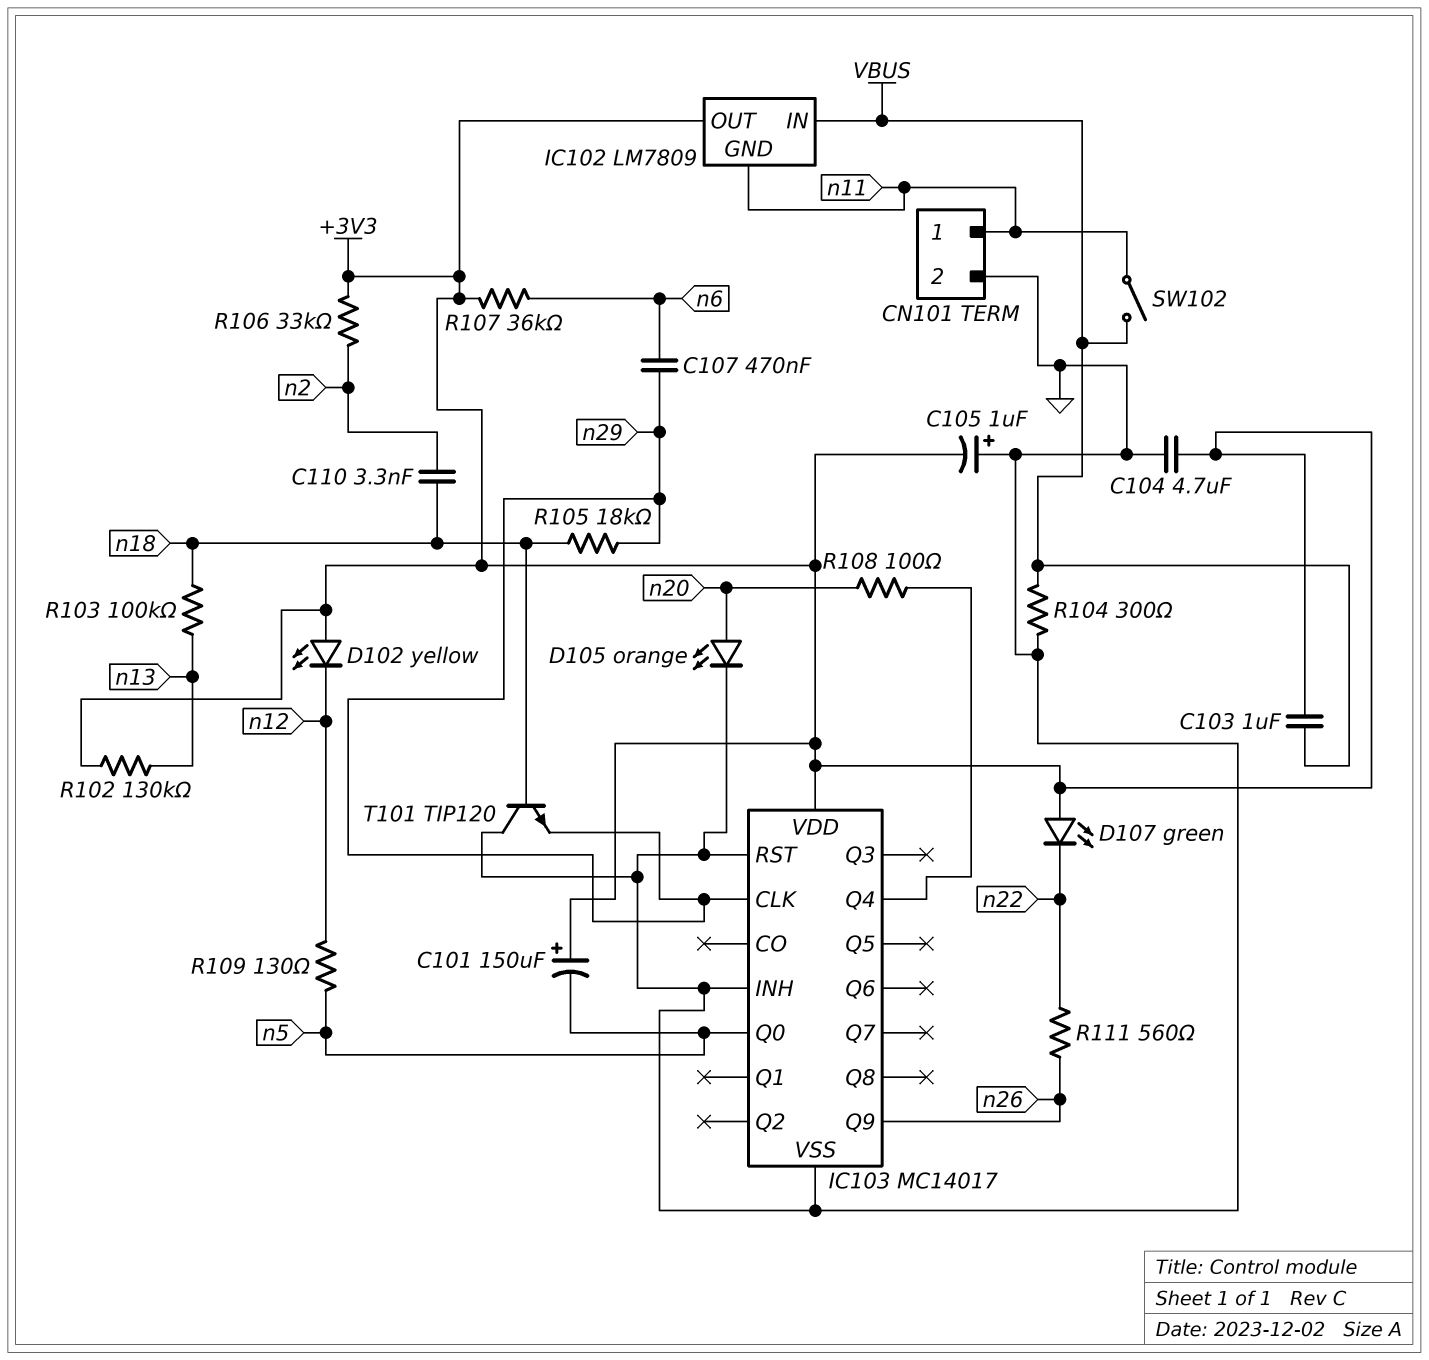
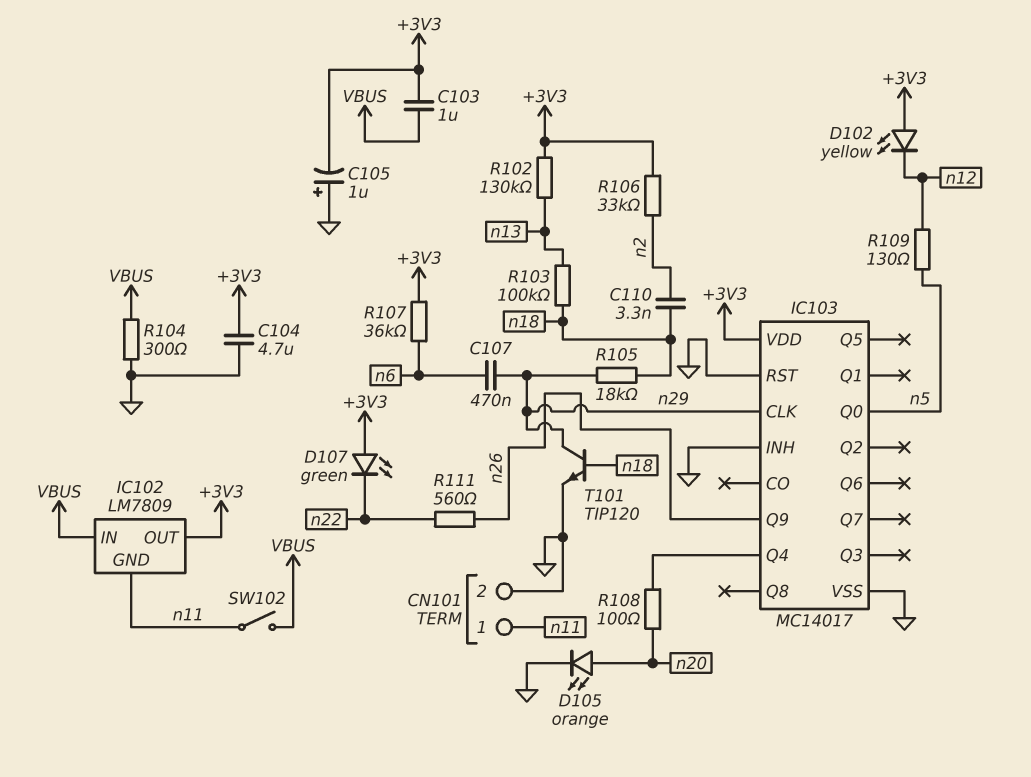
C101: 150uF (plus +3V3, minus n5) -> none
T101: NPN TIP120 (B n18, C GND, E n29) -> NPN TIP120 (B n18, C n29, E GND)

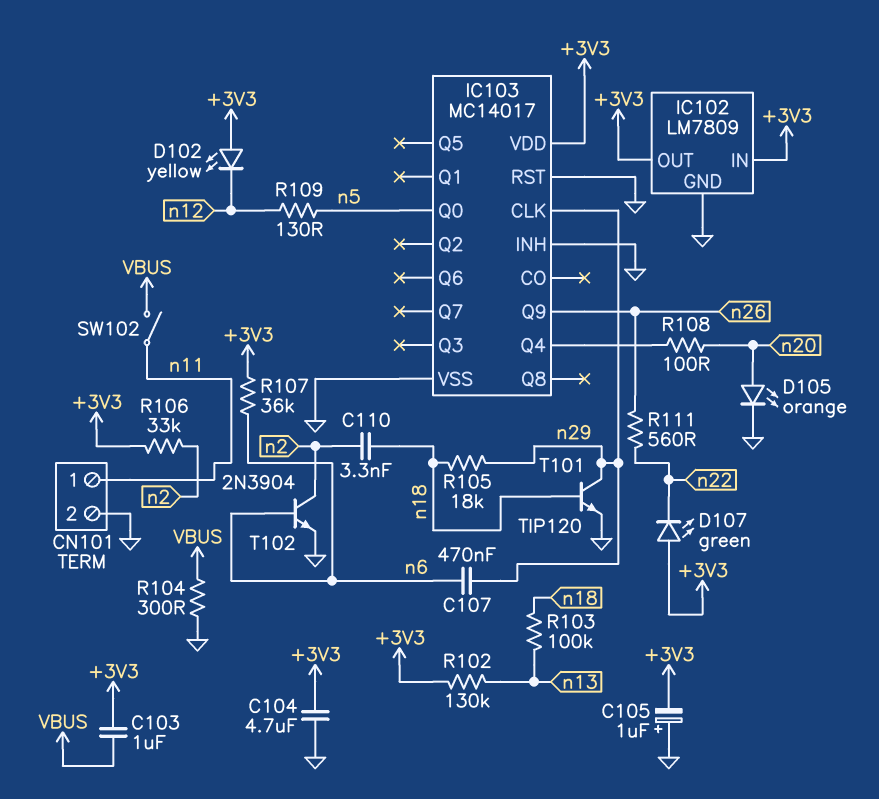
IC102 pin GND: n11 -> GND
IC102 pin IN: VBUS -> +3V3
T102: none -> NPN 2N3904 (B n6, C n2, E GND)

